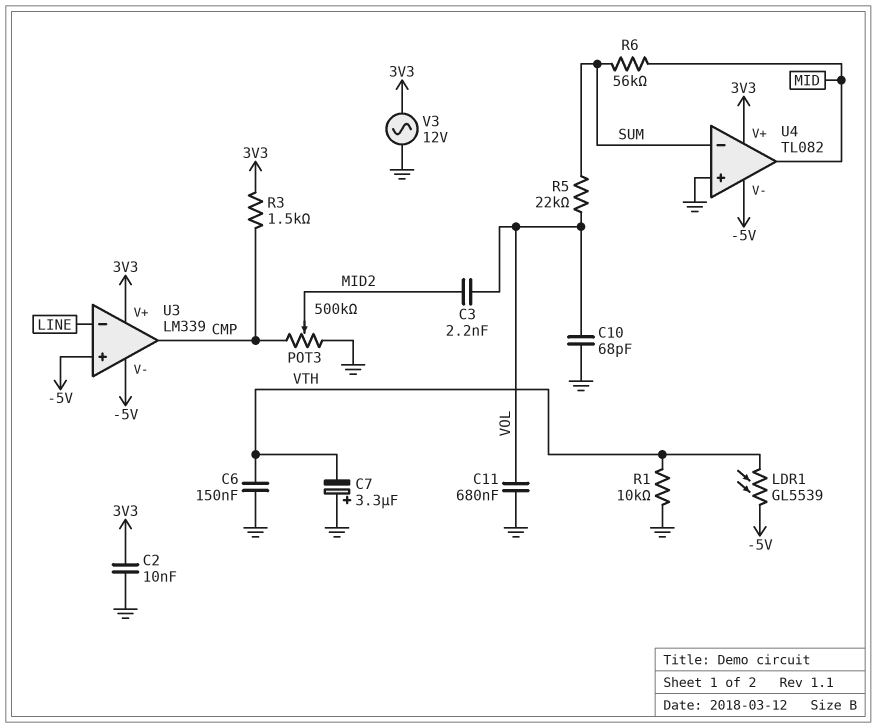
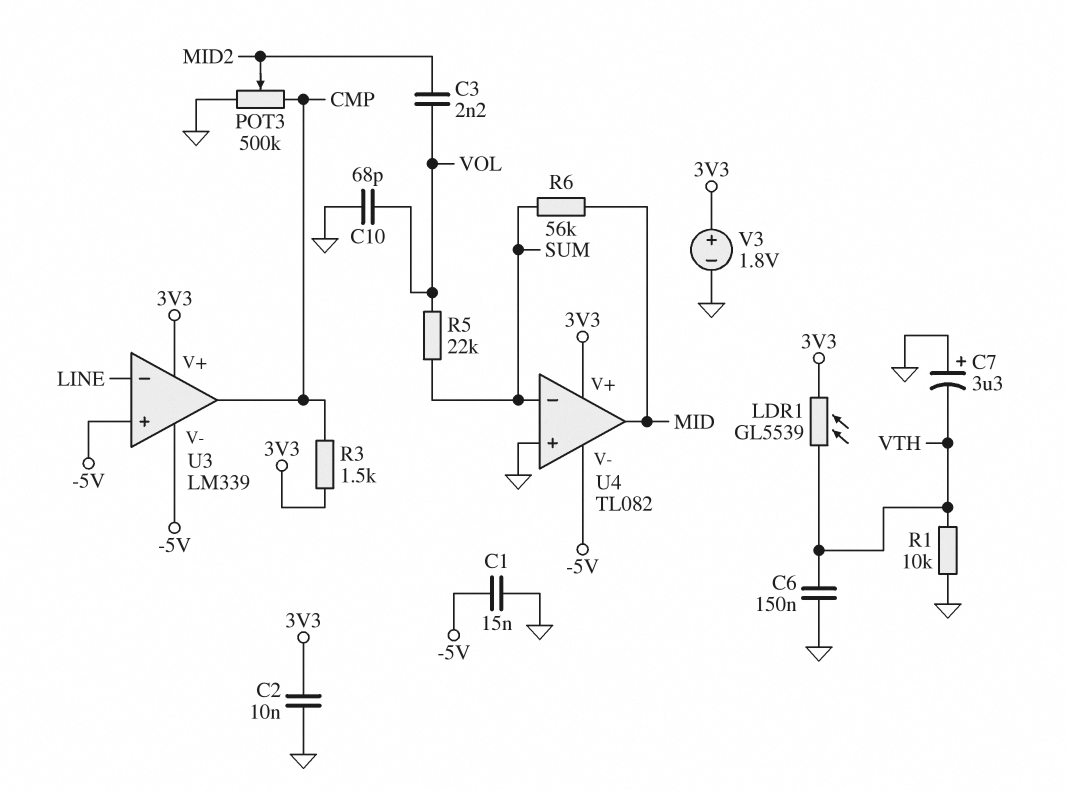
C1: none -> 15nF (-5V, GND)
C11: 680nF (GND, VOL) -> none
LDR1: GL5539 (-5V, VTH) -> GL5539 (3V3, VTH)
V3: AC 12V (3V3, GND) -> 1.8V (plus 3V3, minus GND)

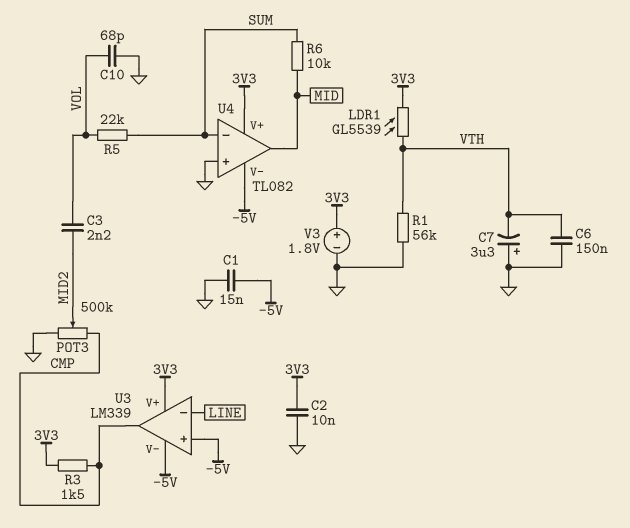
R1: 10k (GND, VTH) -> 56k (GND, VTH)
R6: 56k (MID, SUM) -> 10k (MID, SUM)

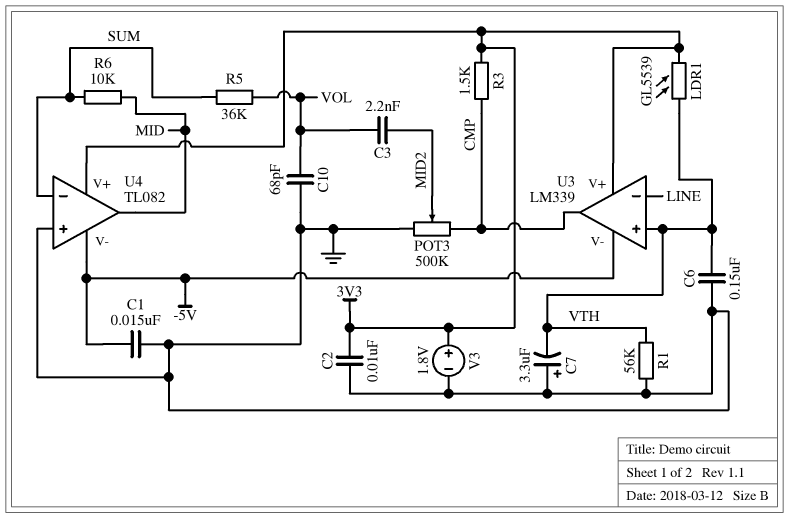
R5: 22k (SUM, VOL) -> 36k (SUM, VOL)
U3 pin in+: -5V -> VTH

